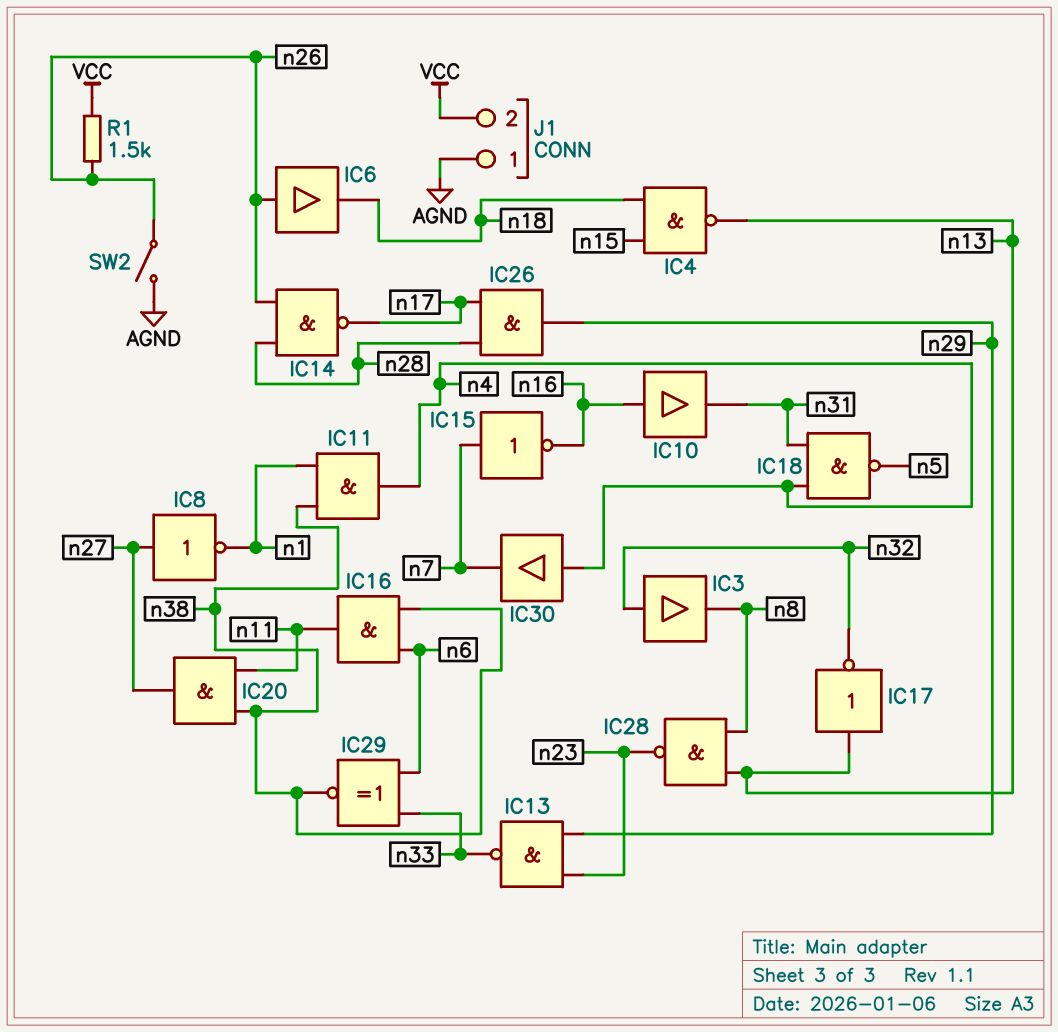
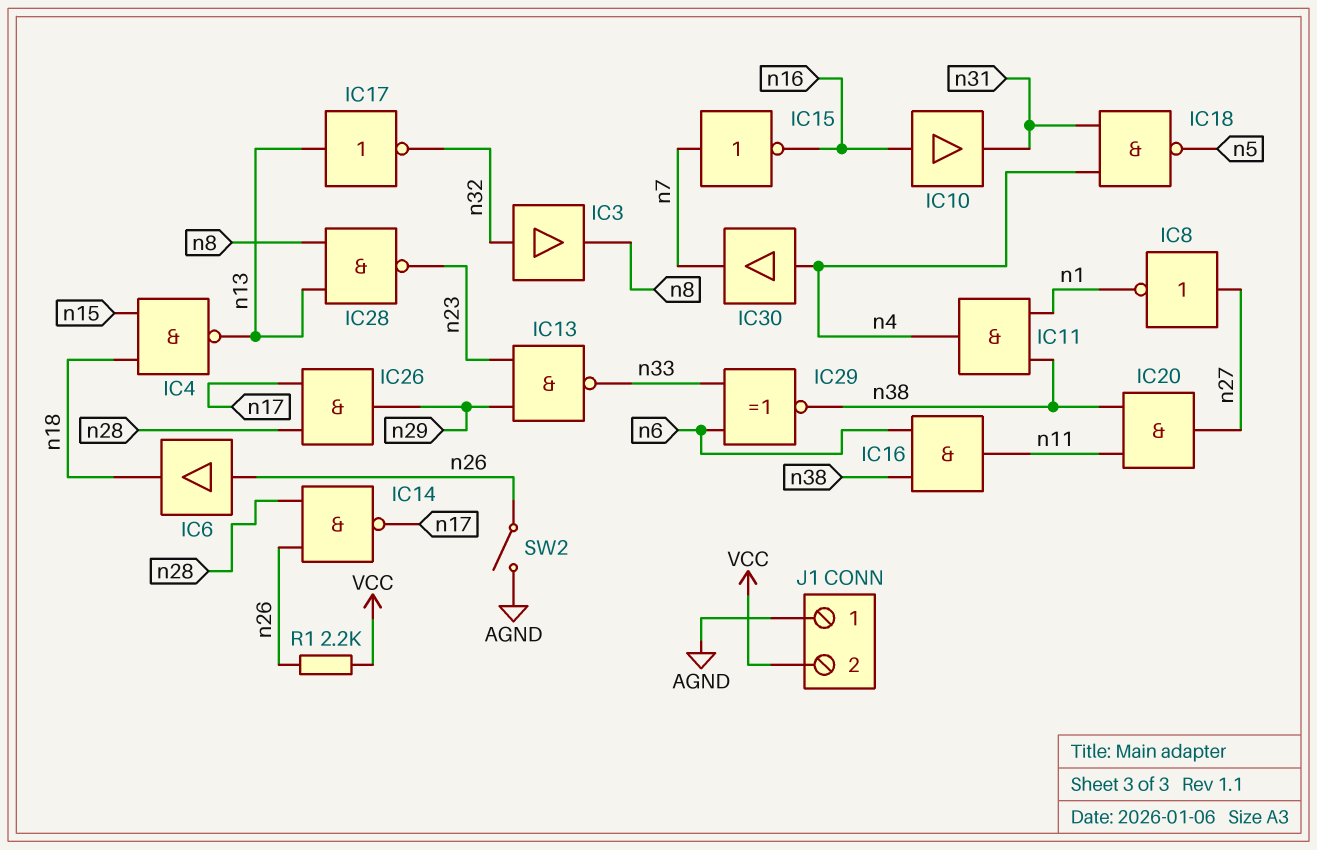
R1: 1.5k (VCC, n26) -> 2.2k (VCC, n26)

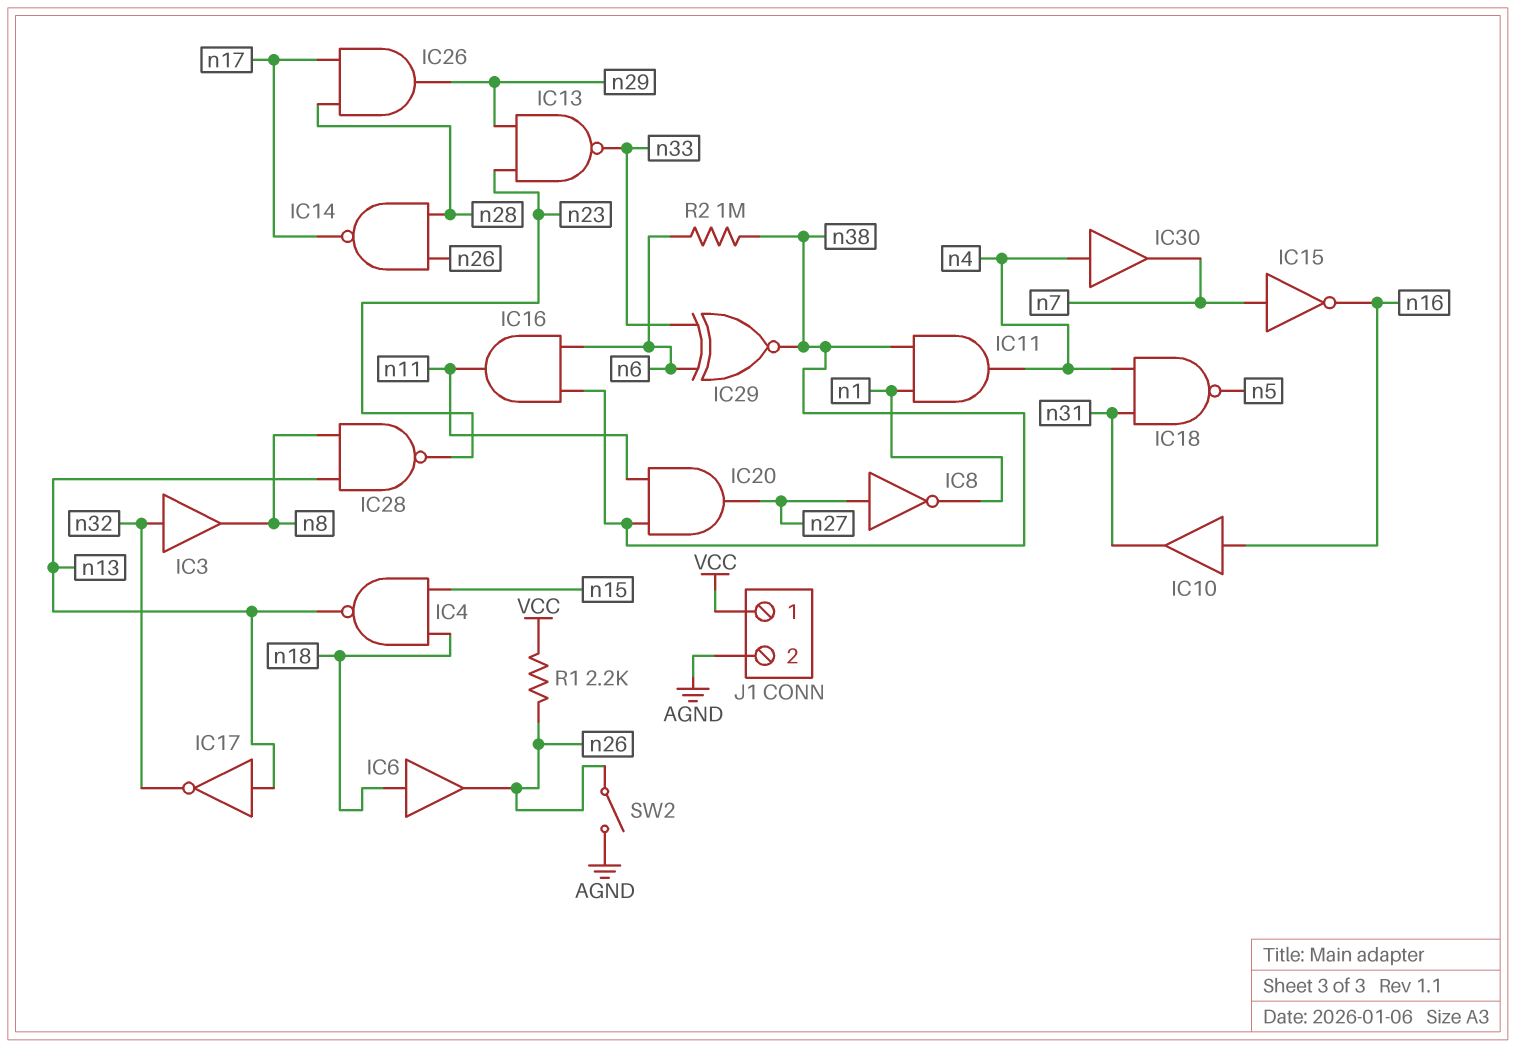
IC6: buffer (in n26, out n18) -> buffer (in n18, out n26)
J1 pin 1: AGND -> VCC
J1 pin 2: VCC -> AGND
R2: none -> 1M (n6, n38)

